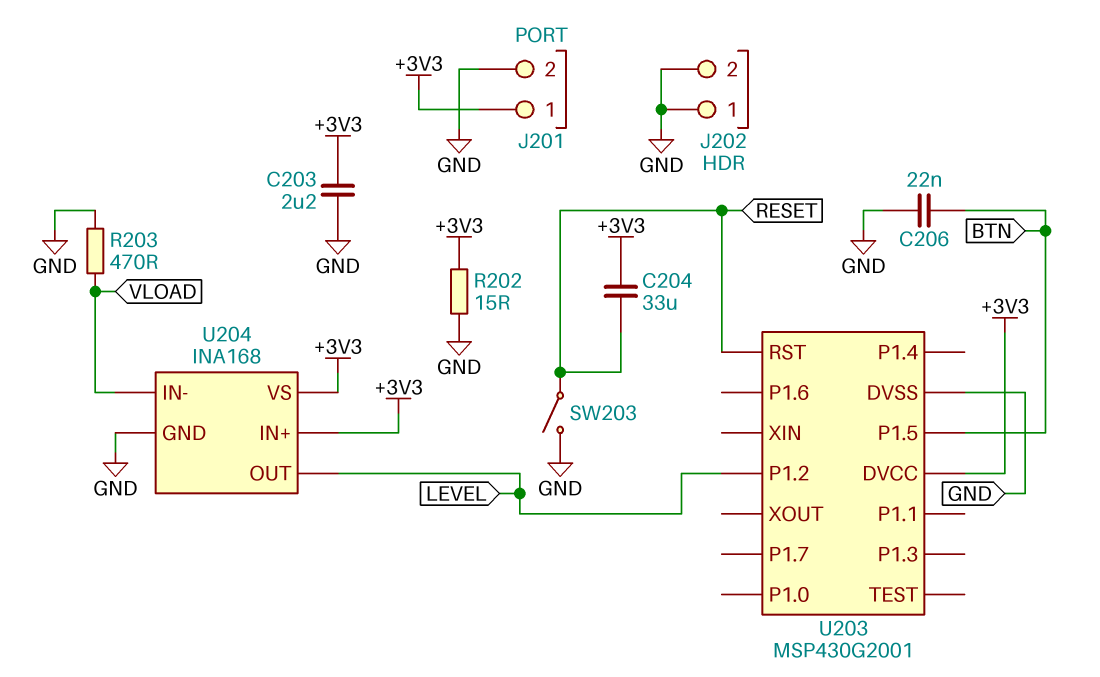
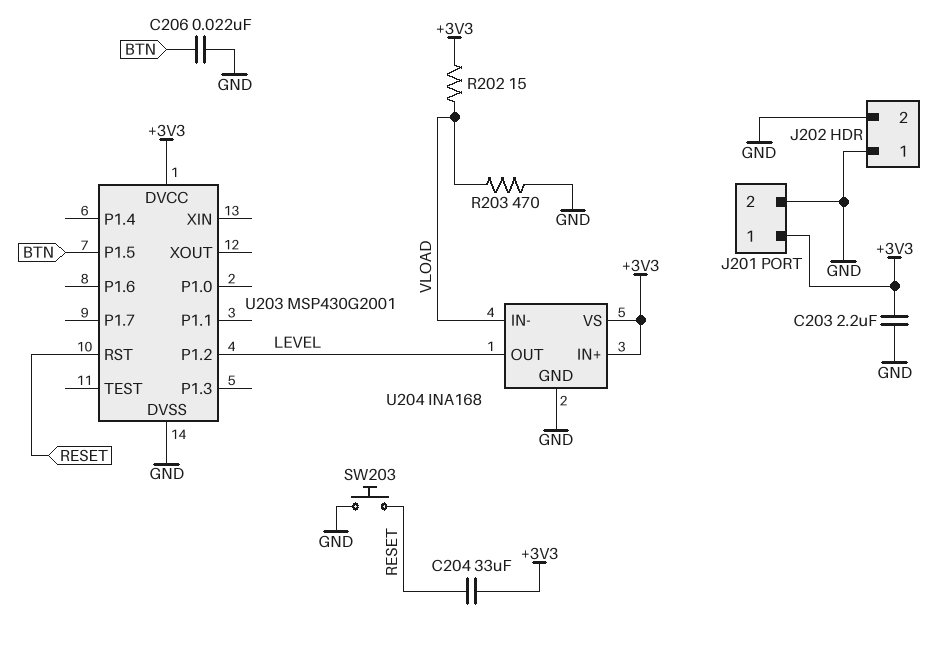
R202: 15 (+3V3, GND) -> 15 (+3V3, VLOAD)
SW203: switch (GND, RESET) -> button (GND, RESET)

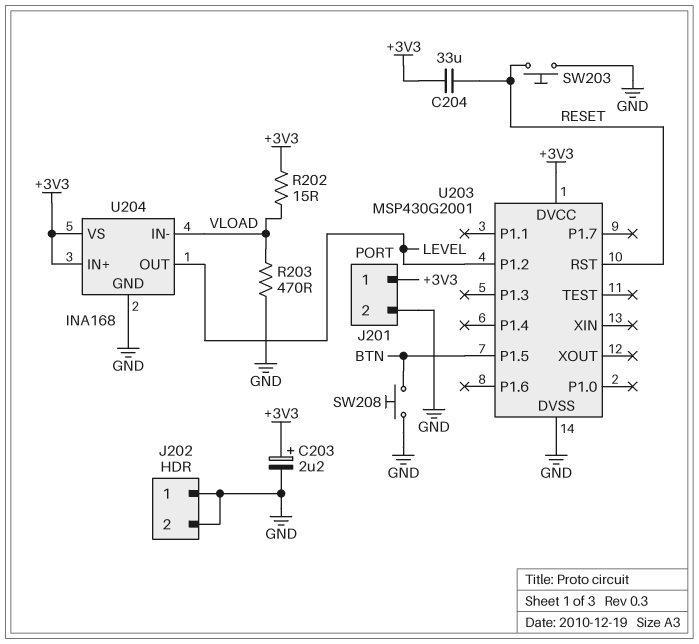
C203: 2.2uF (+3V3, GND) -> 2.2uF (plus +3V3, minus GND)
C206: 22nF (BTN, GND) -> none
SW208: none -> button (BTN, GND)

